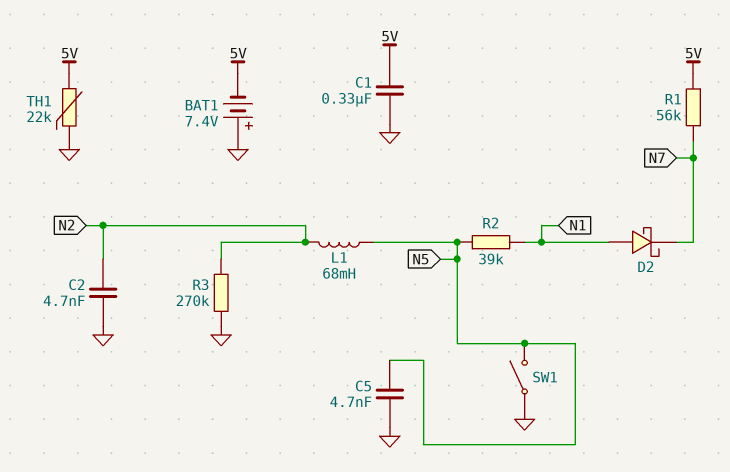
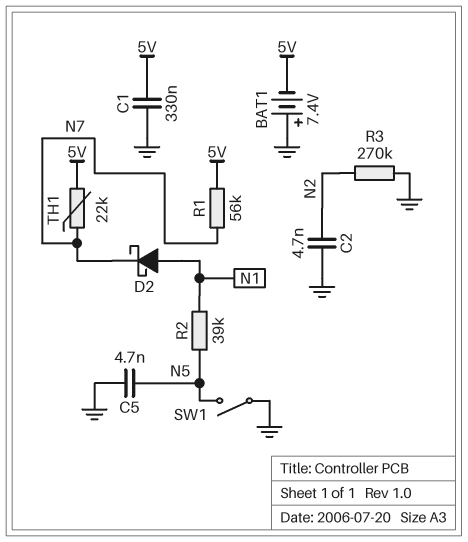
L1: 68mH (N2, N5) -> none
TH1: 22k (5V, GND) -> 22k (5V, N7)

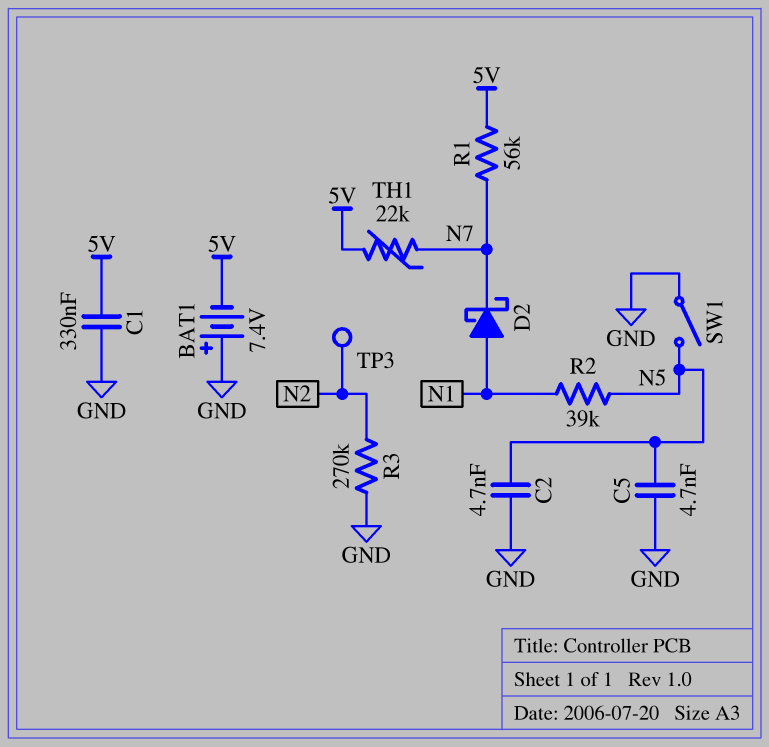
C2: 4.7nF (GND, N2) -> 4.7nF (GND, N5)
TP3: none -> test point (N2)

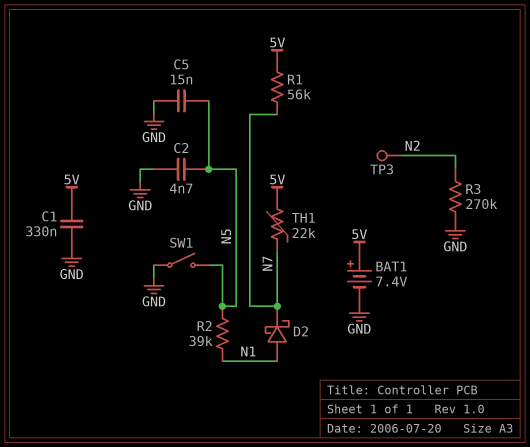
BAT1: 7.4V (plus GND, minus 5V) -> 7.4V (plus 5V, minus GND)
C5: 4.7nF (GND, N5) -> 15nF (GND, N5)

